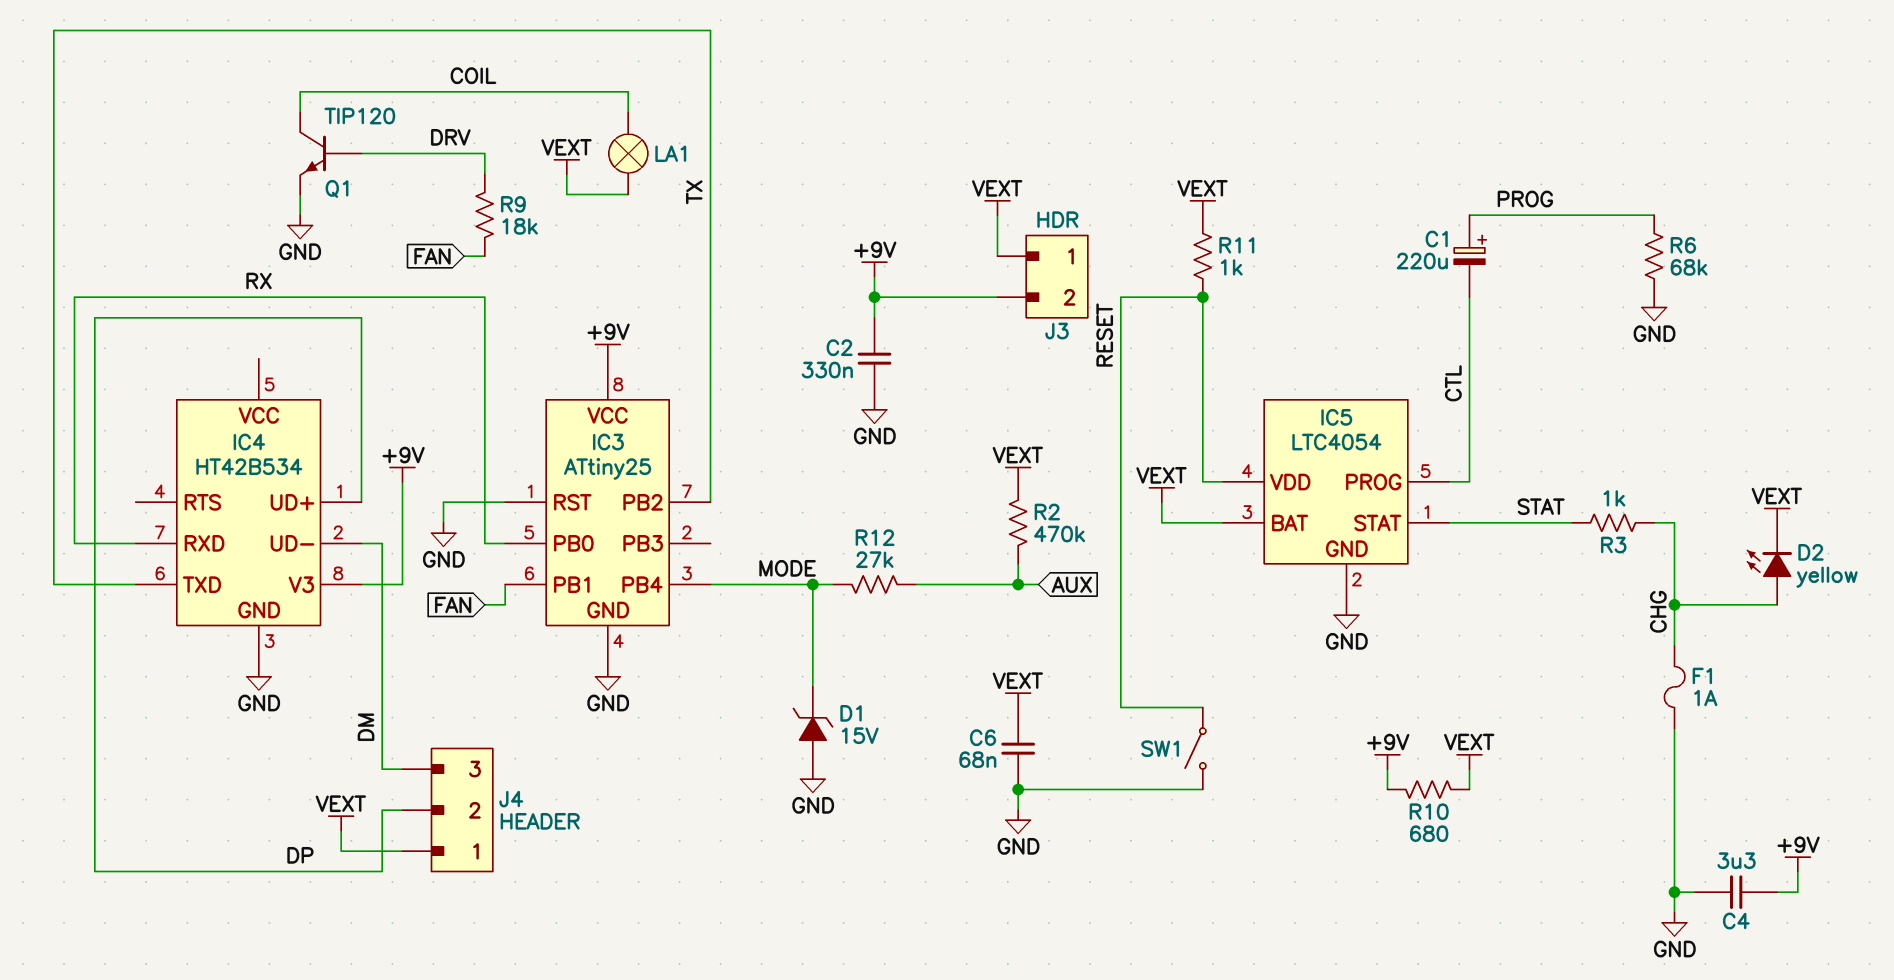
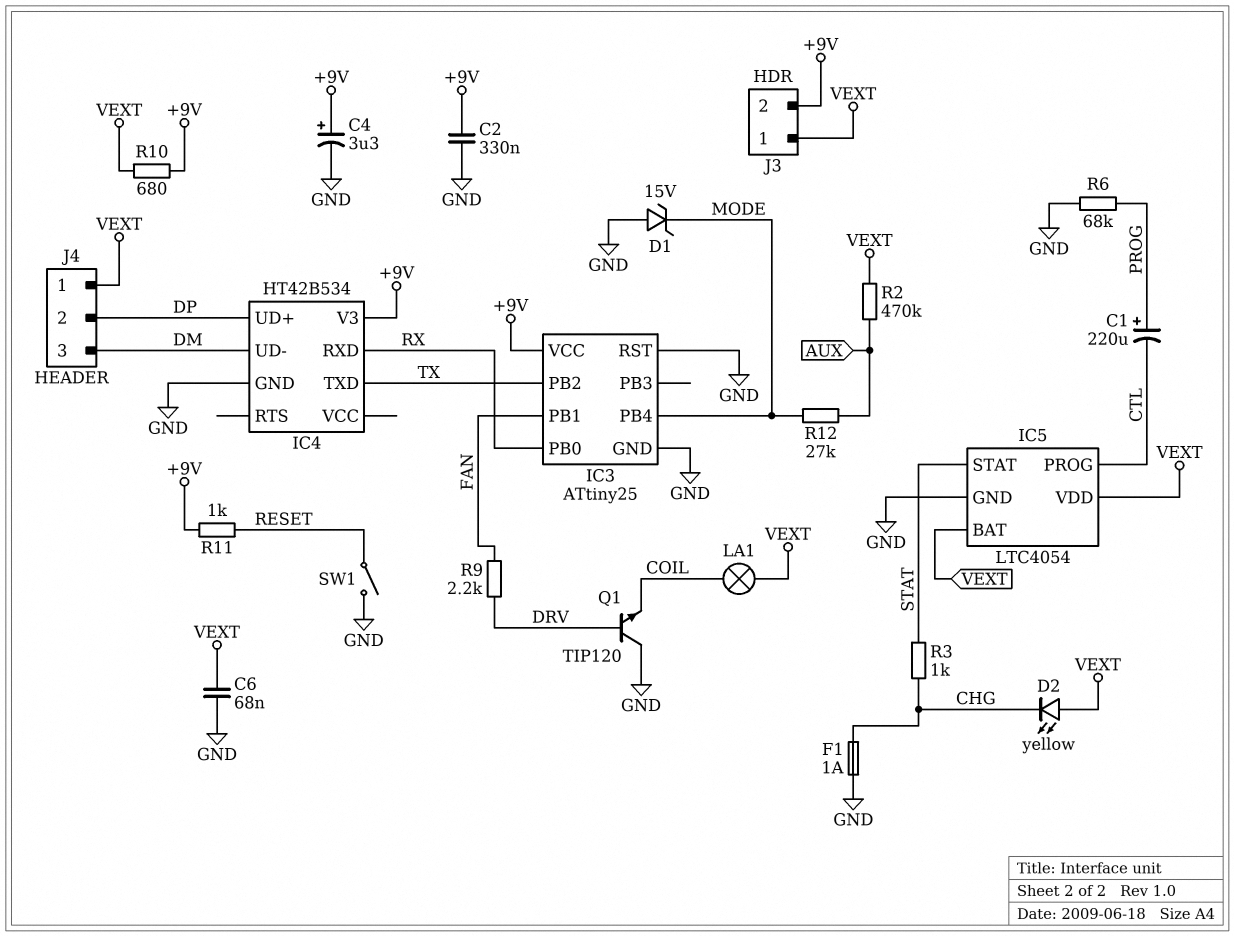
C4: 3.3uF (+9V, GND) -> 3.3uF (plus +9V, minus GND)
D2: LED yellow (A CHG, K VEXT) -> LED yellow (A VEXT, K CHG)
IC5 pin VDD: RESET -> VEXT
Q1: NPN TIP120 (B DRV, C COIL, E GND) -> NPN TIP120 (B DRV, C GND, E COIL)
R9: 18k (DRV, FAN) -> 2.2k (DRV, FAN)
R11: 1k (RESET, VEXT) -> 1k (+9V, RESET)

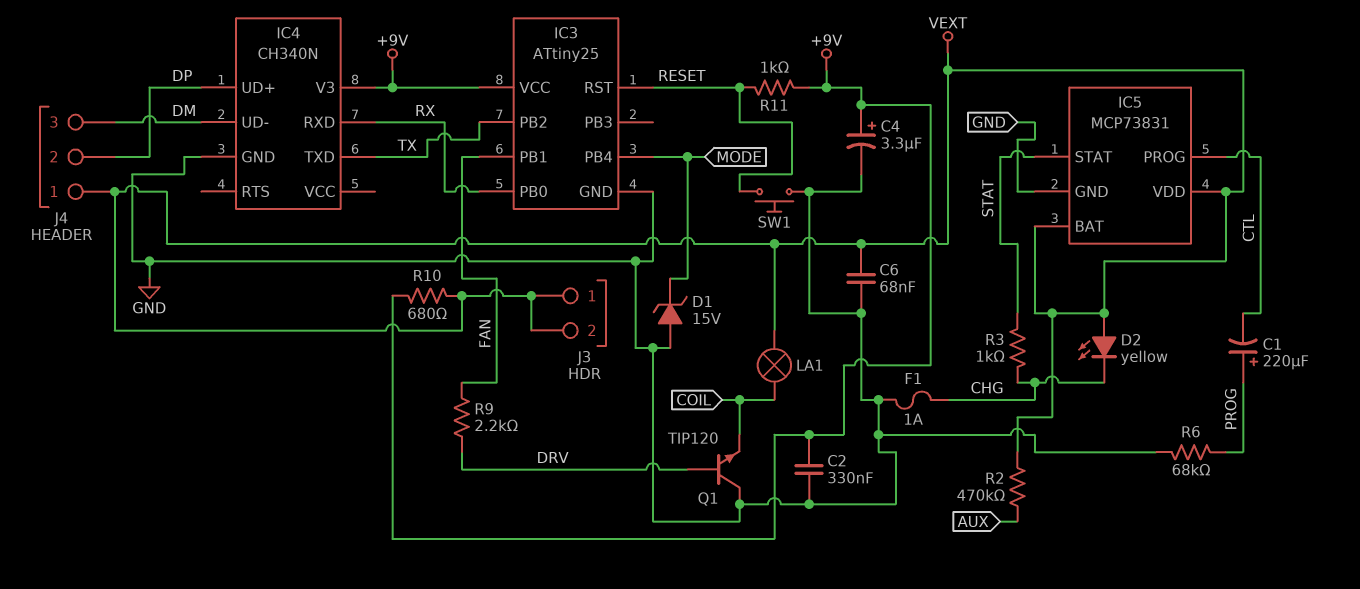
IC3 pin RST: GND -> RESET
IC4: HT42B534 -> CH340N
IC5: LTC4054 -> MCP73831
J3 pin 2: +9V -> VEXT
R12: 27k (AUX, MODE) -> none
SW1: switch (GND, RESET) -> button (GND, RESET)

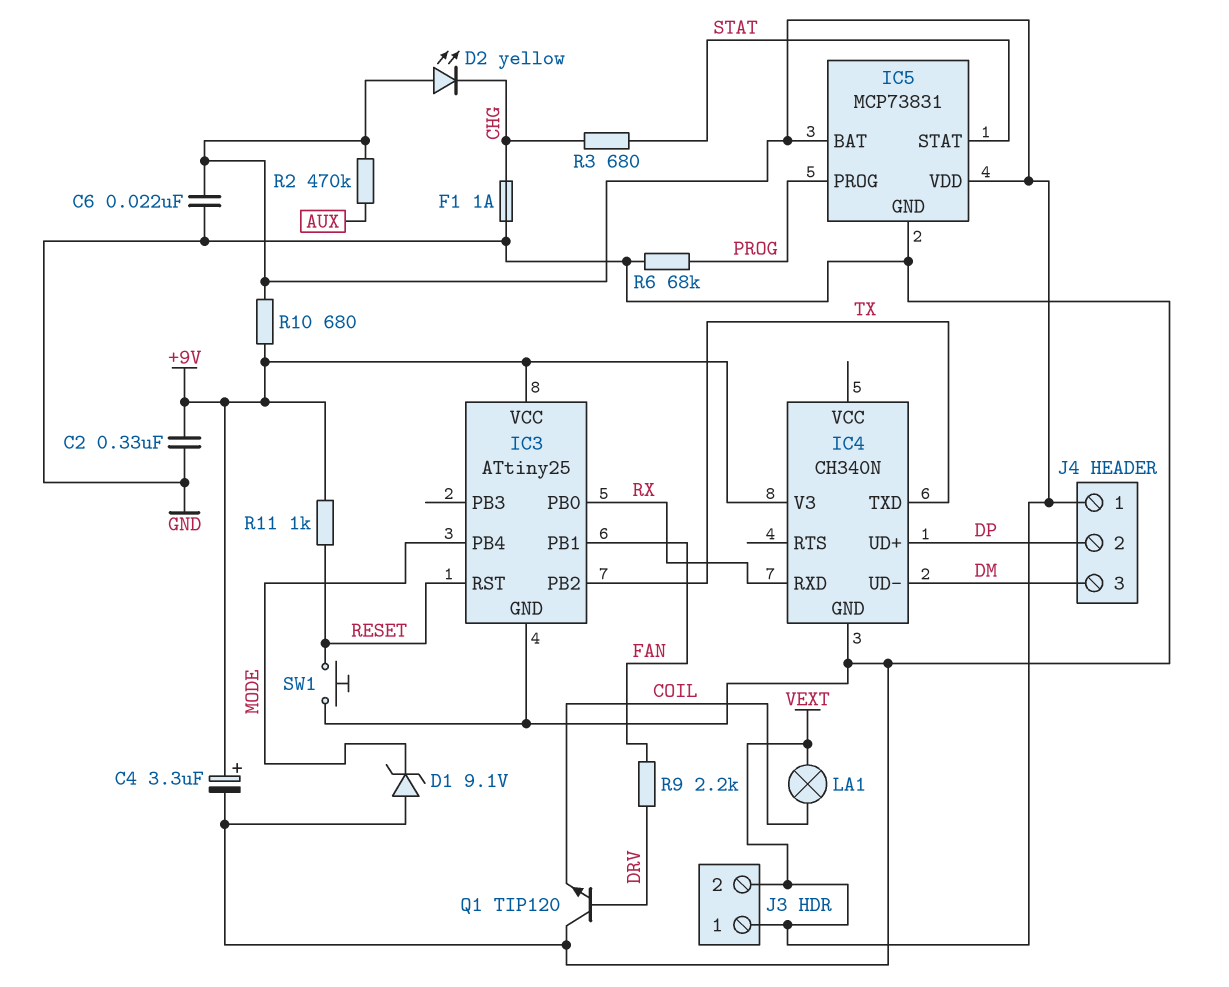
C1: 220uF (plus PROG, minus CTL) -> none
C6: 68nF (GND, VEXT) -> 22nF (GND, VEXT)
D1: zener 15V (A GND, K MODE) -> zener 9.1V (A GND, K MODE)
IC5 pin PROG: CTL -> PROG
R3: 1k (CHG, STAT) -> 680 (CHG, STAT)

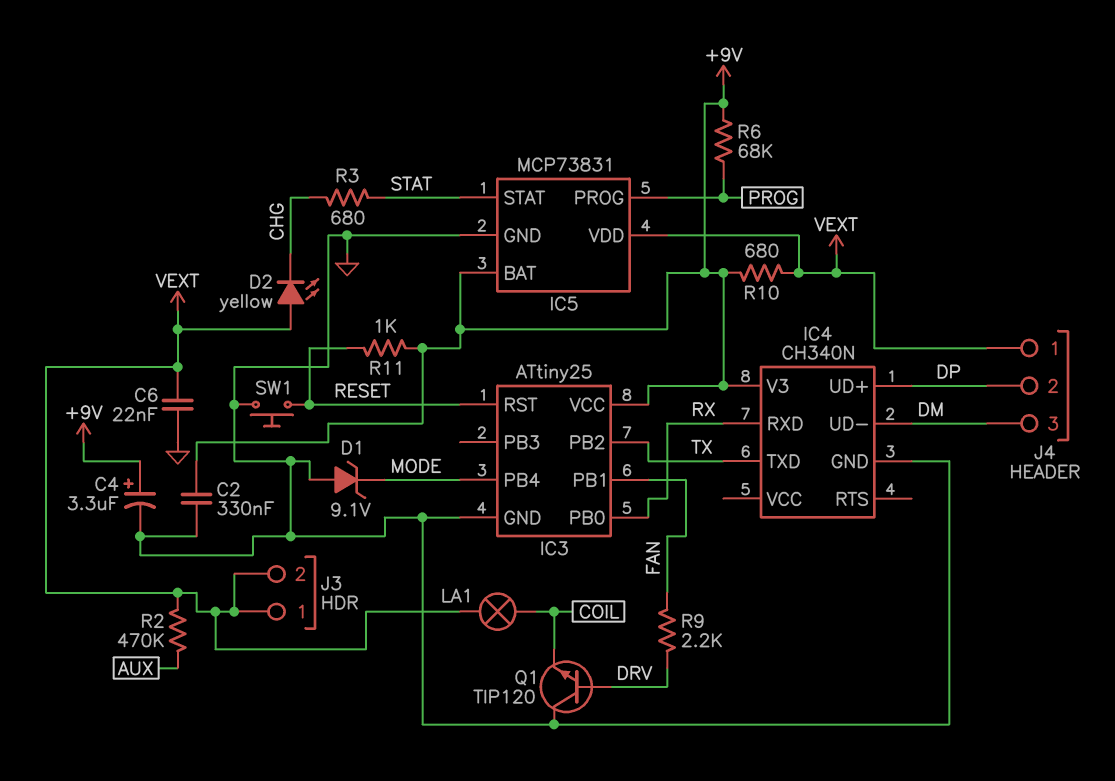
F1: 1A (CHG, GND) -> none
IC5 pin BAT: VEXT -> +9V
R6: 68k (GND, PROG) -> 68k (+9V, PROG)

